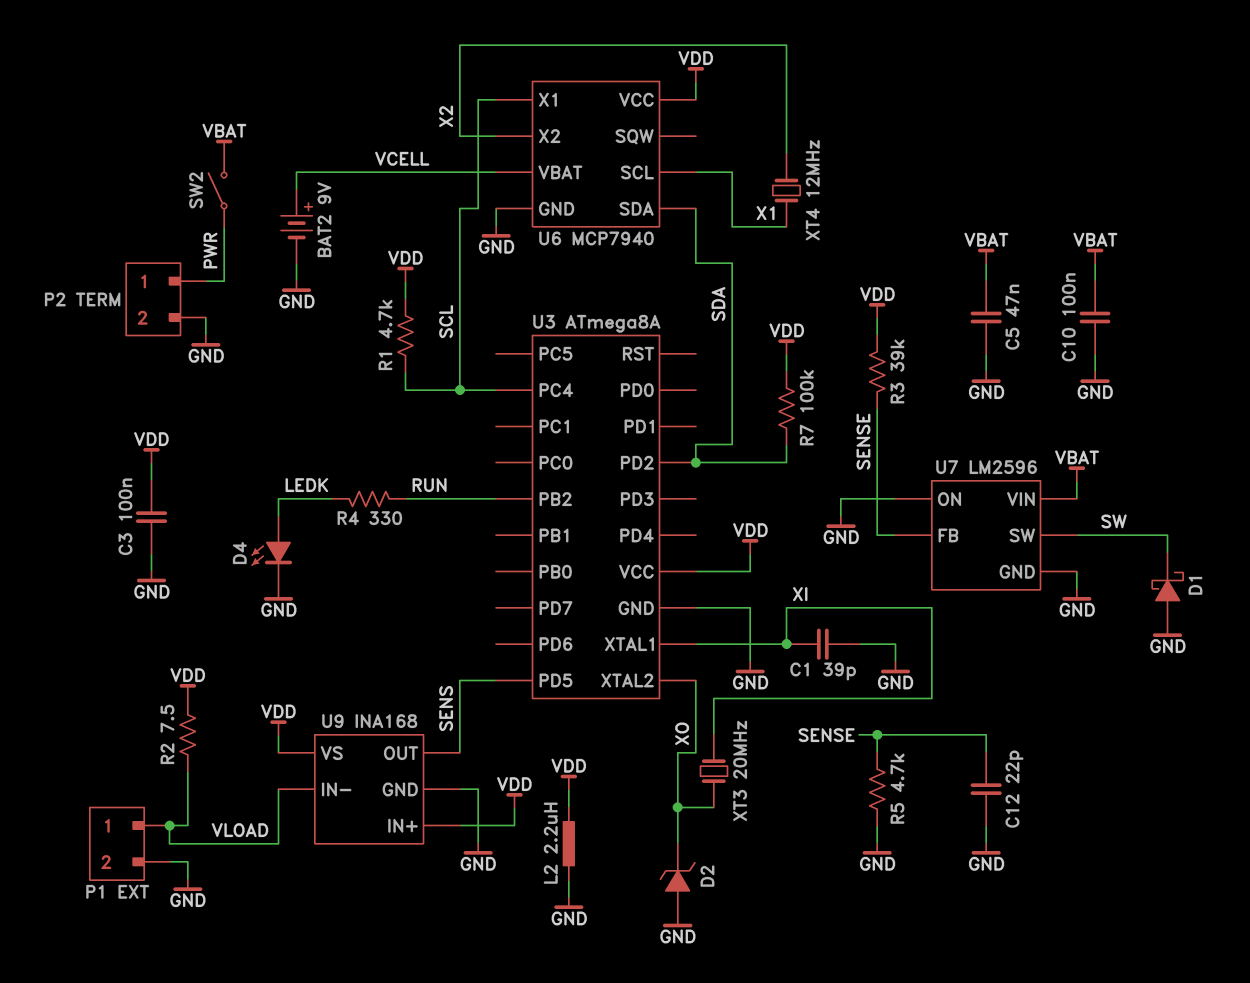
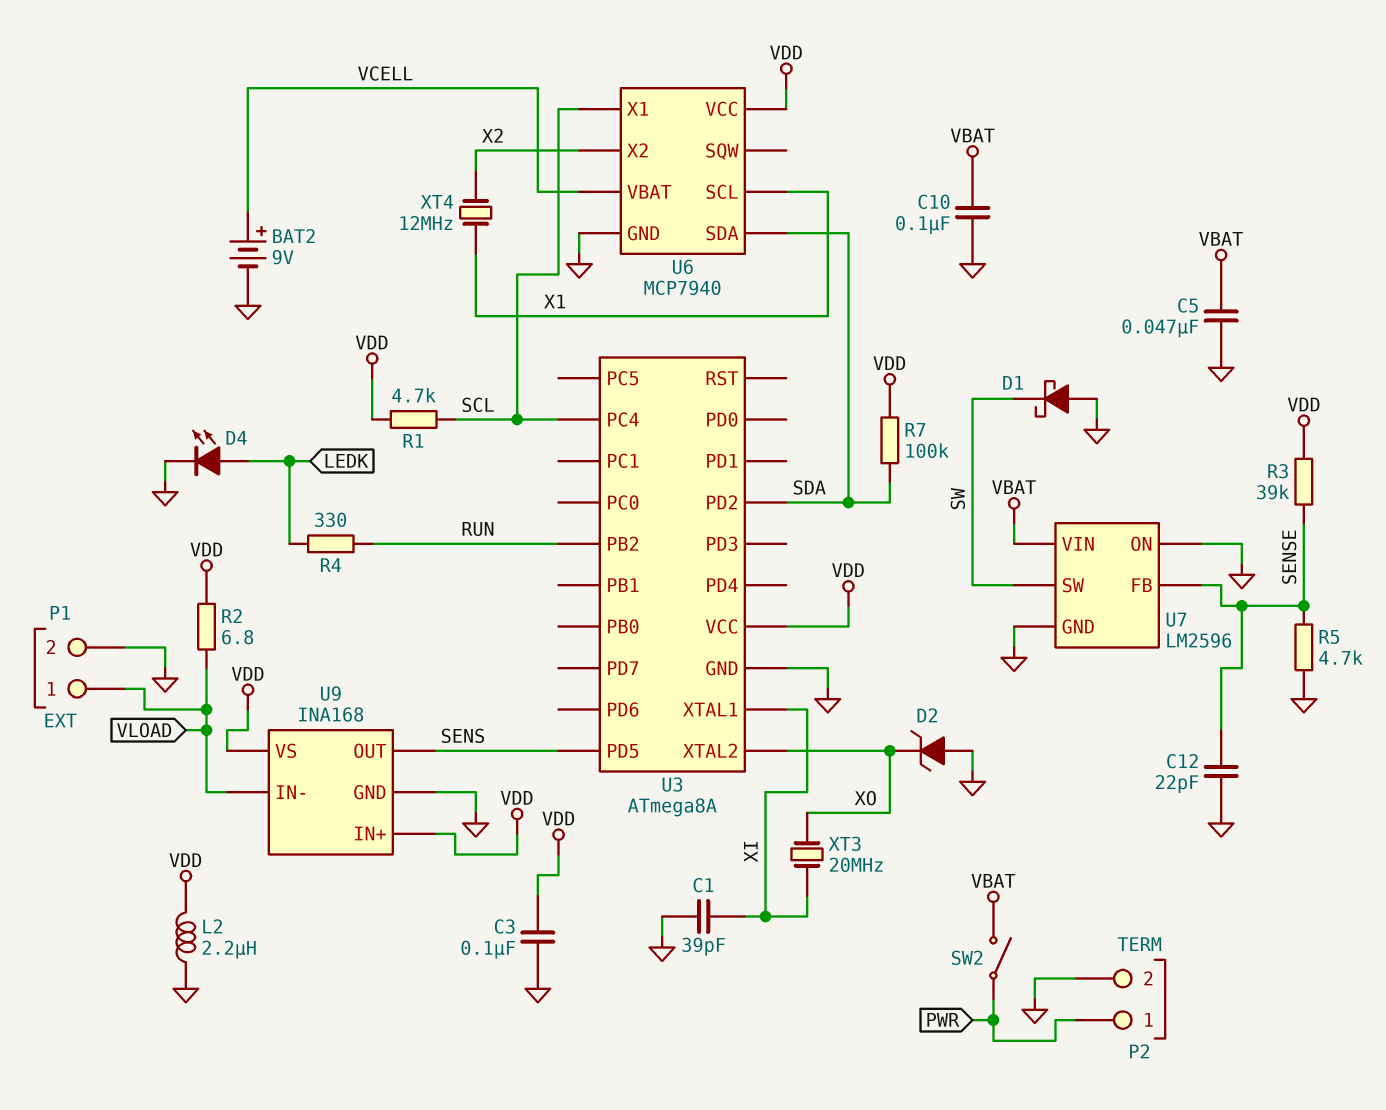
R2: 7.5 (VDD, VLOAD) -> 6.8 (VDD, VLOAD)

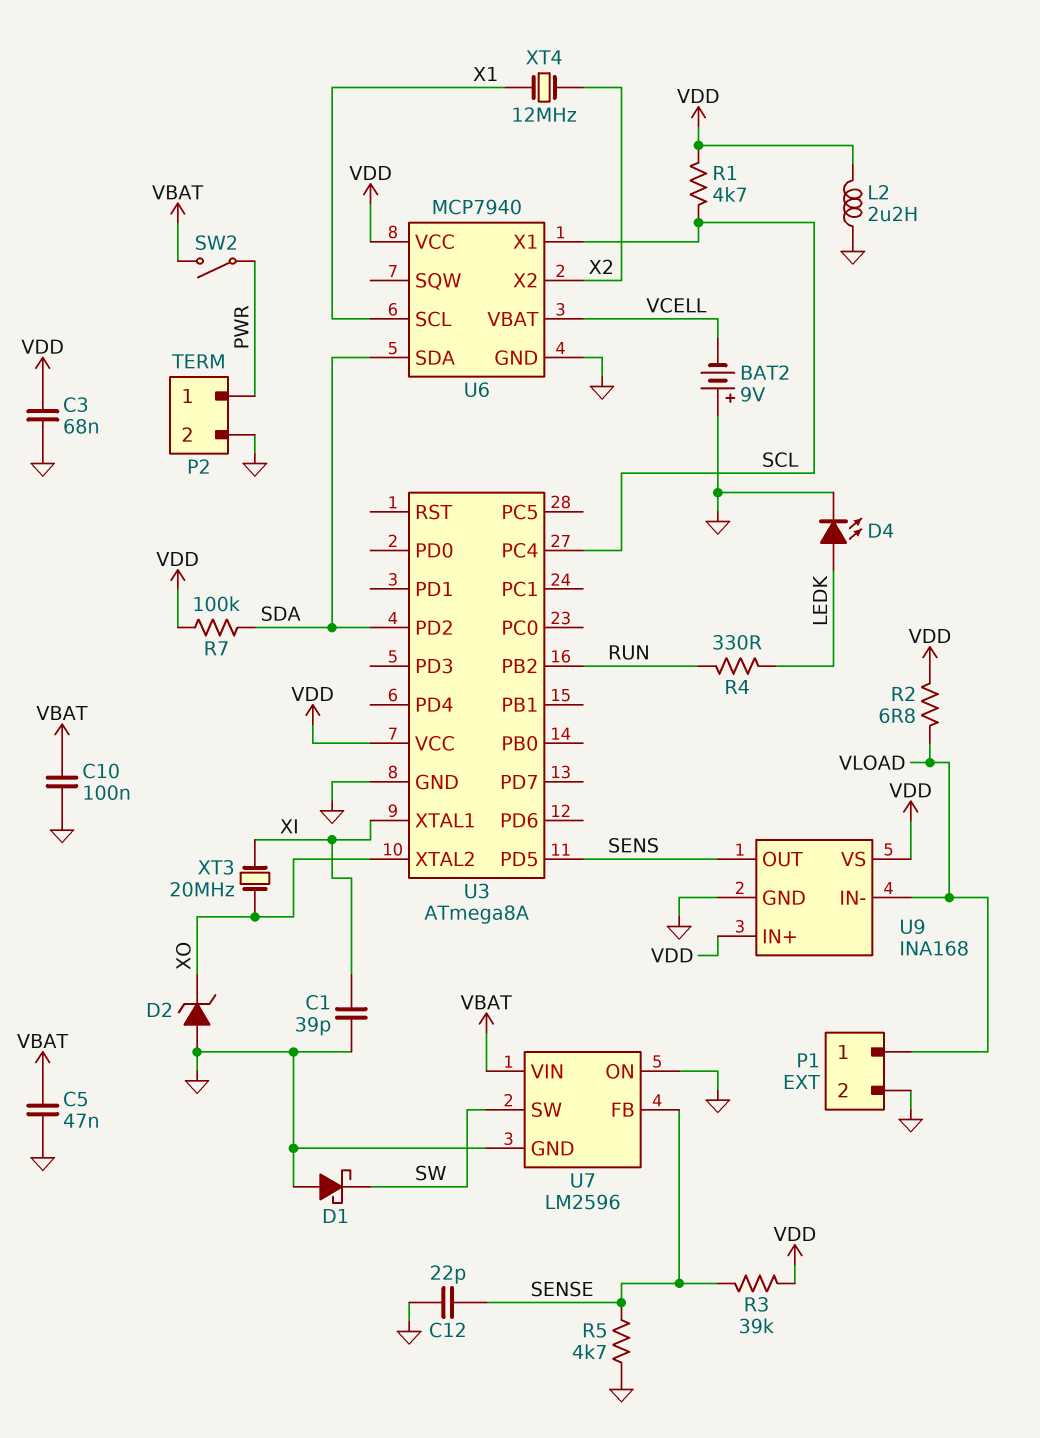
BAT2: 9V (plus VCELL, minus GND) -> 9V (plus GND, minus VCELL)
C3: 100nF (GND, VDD) -> 68nF (GND, VDD)

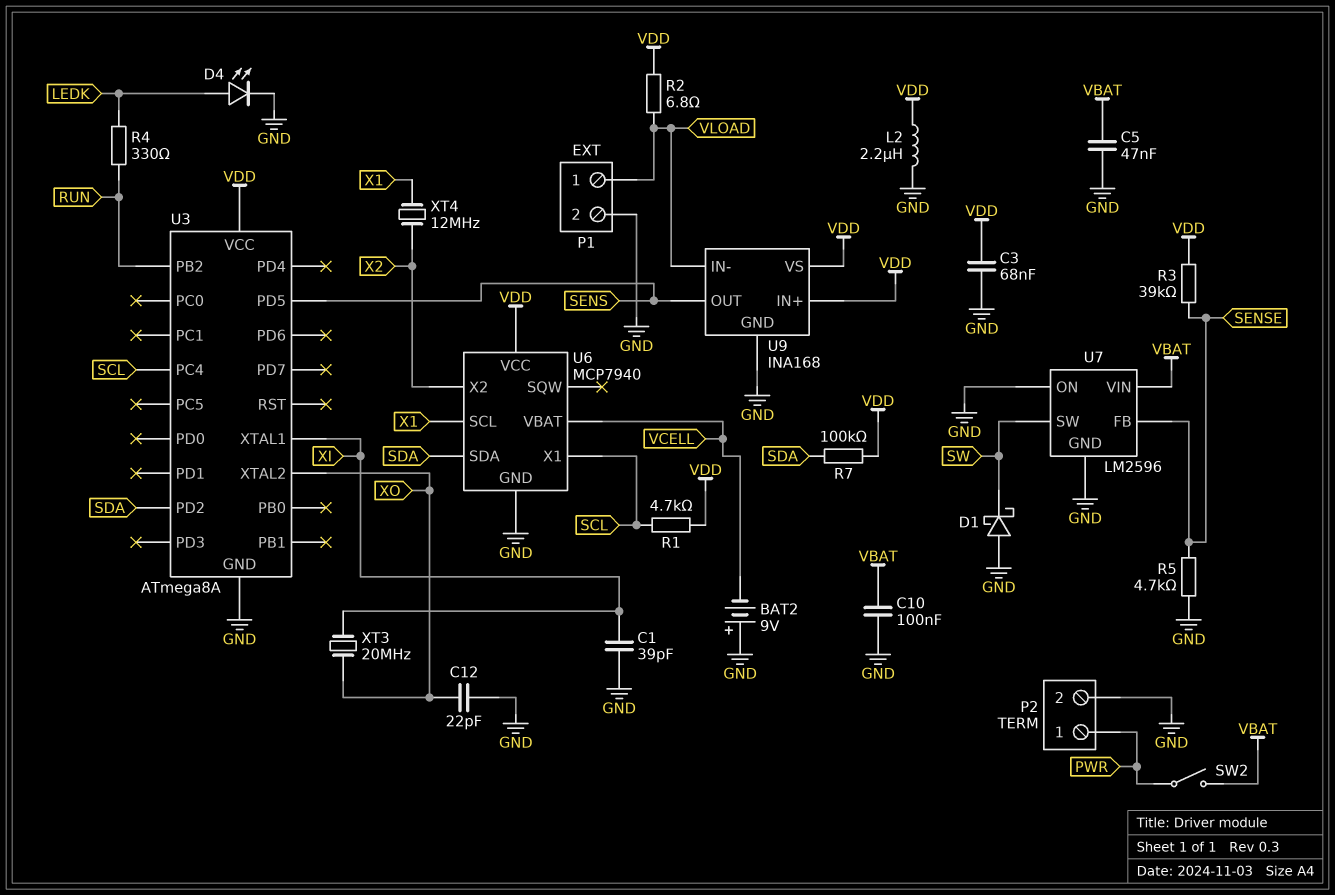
C12: 22pF (GND, SENSE) -> 22pF (GND, XO)
D2: zener (A GND, K XO) -> none

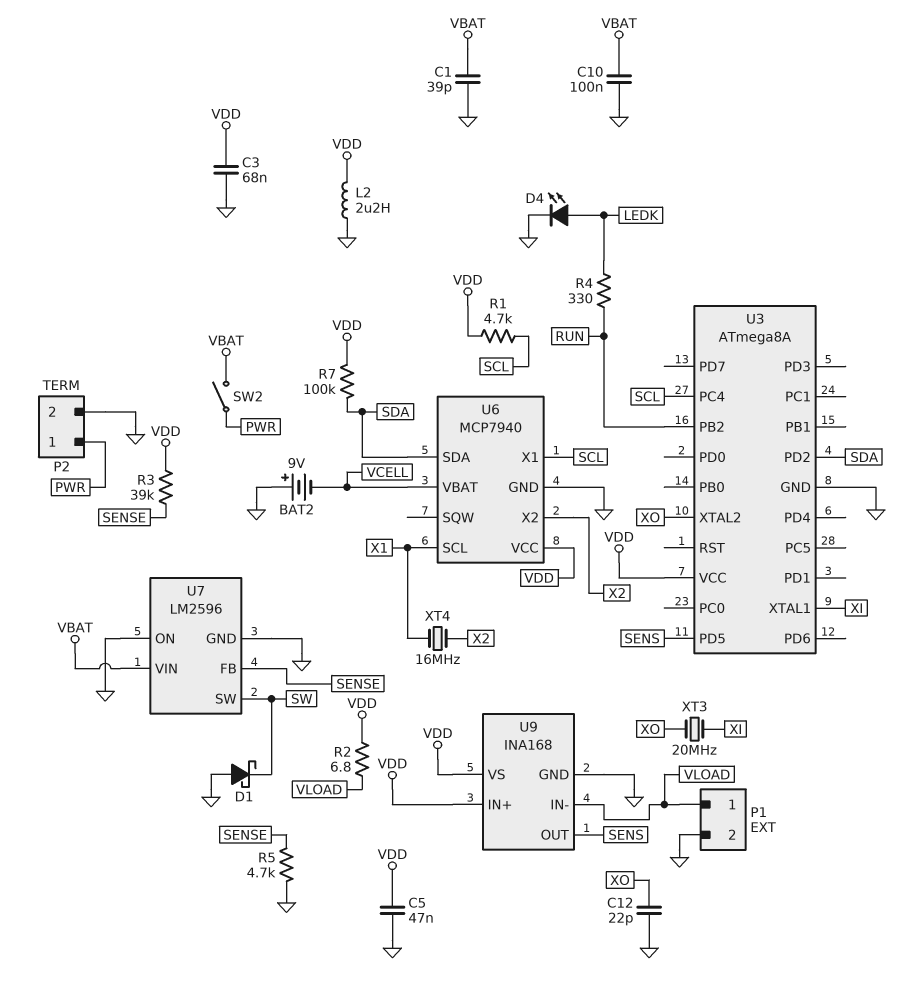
C1: 39pF (GND, XI) -> 39pF (GND, VBAT)
C5: 47nF (GND, VBAT) -> 47nF (GND, VDD)
XT4: 12MHz (X1, X2) -> 16MHz (X1, X2)

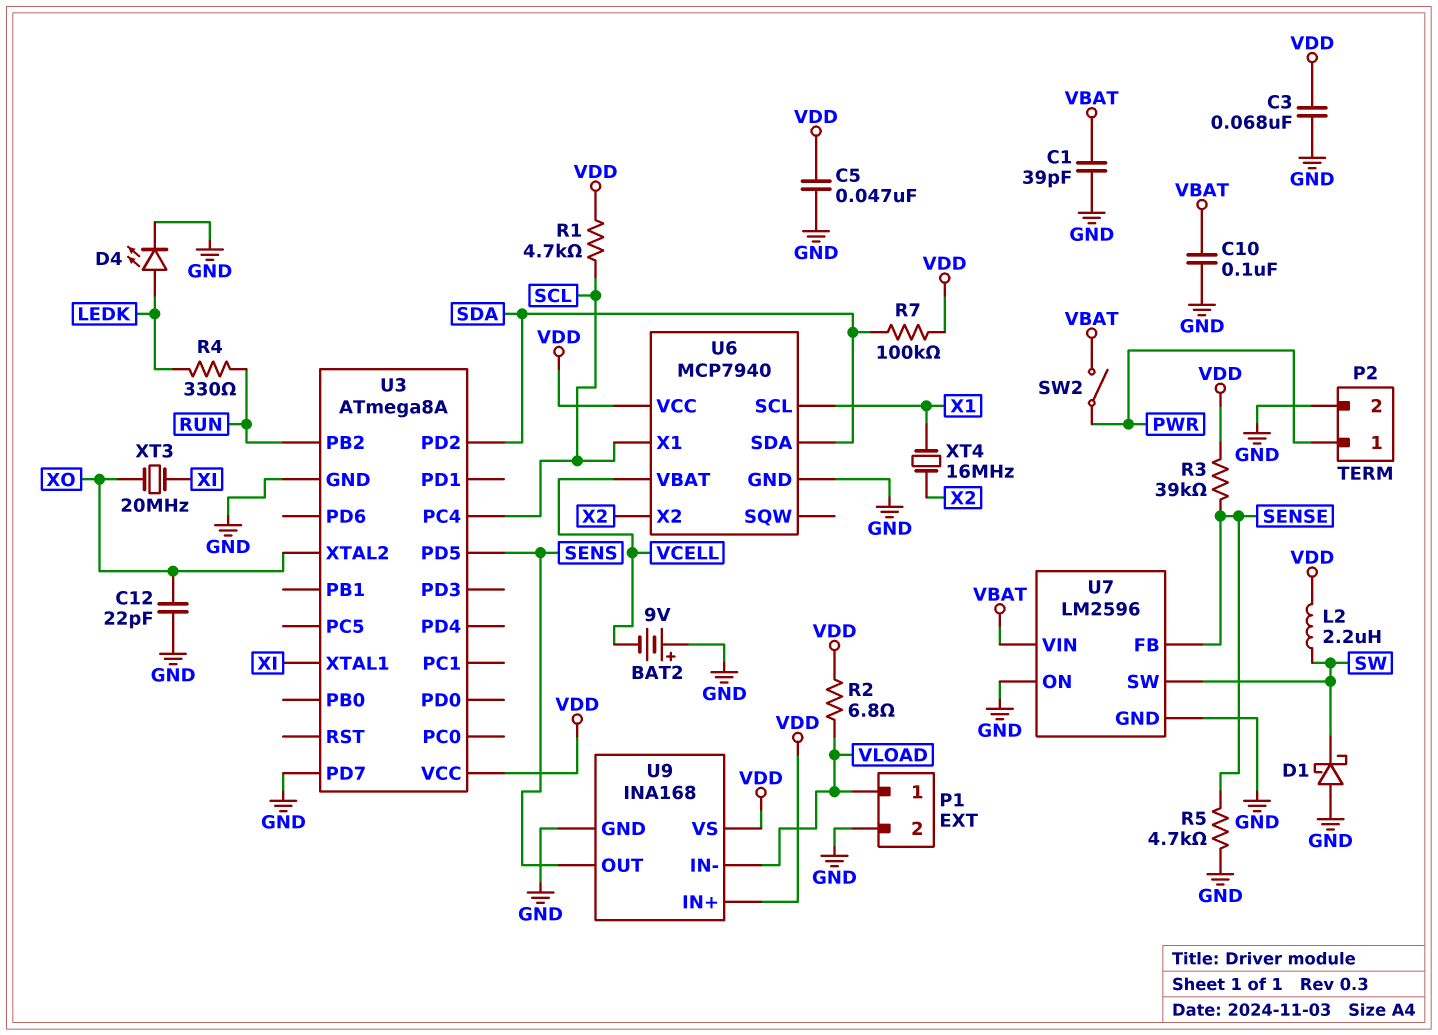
L2: 2.2uH (GND, VDD) -> 2.2uH (SW, VDD)
U3 pin PD7: none -> GND

